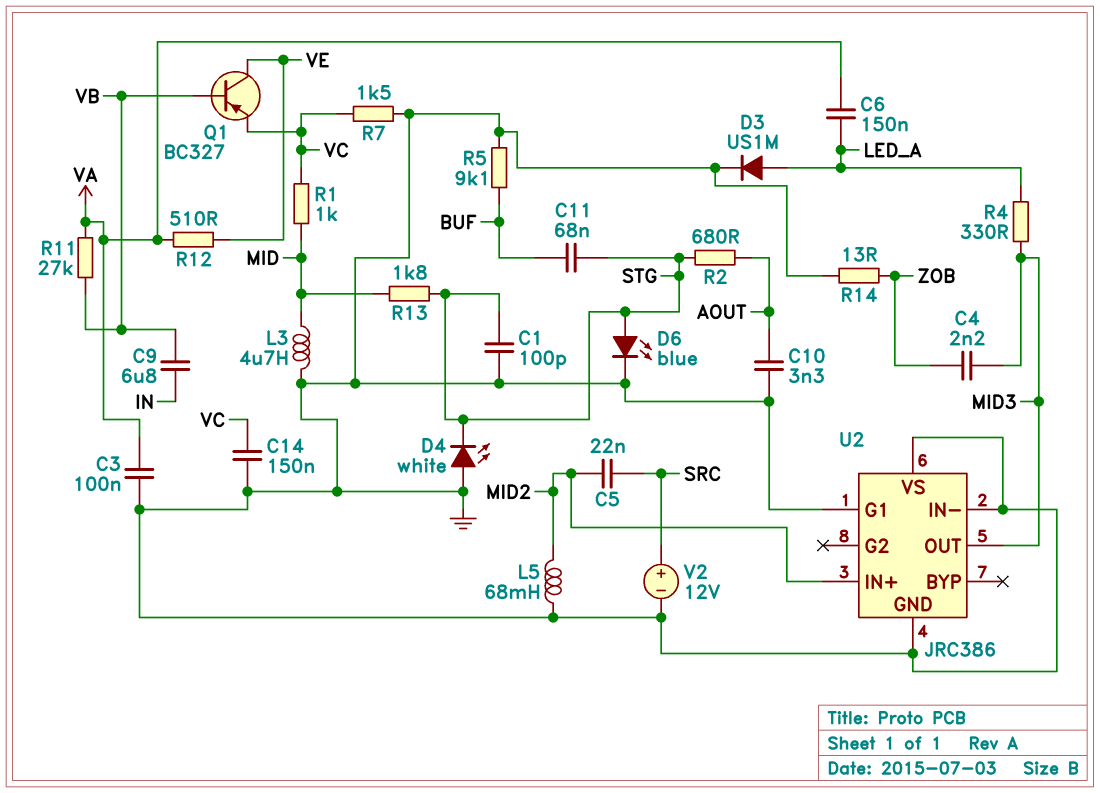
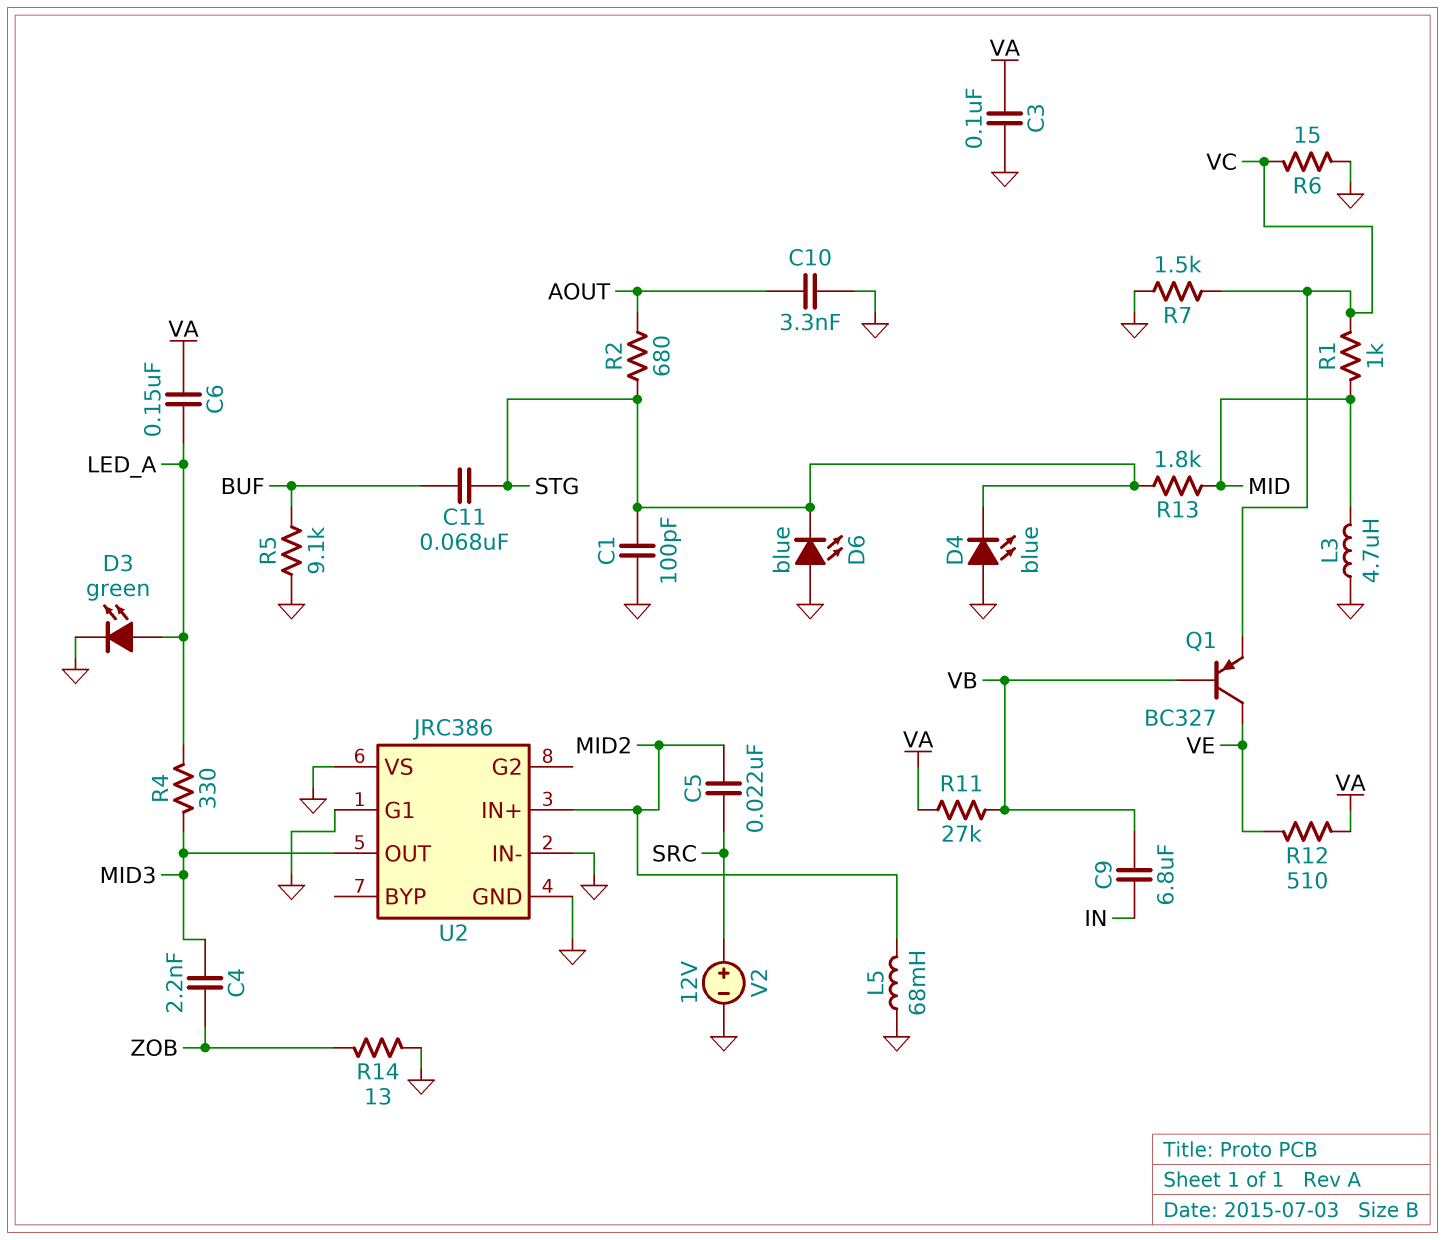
C14: 150nF (GND, VC) -> none
D3: diode US1M (A LED_A, K GND) -> LED green (A LED_A, K GND)
D4: LED white (A GND, K STG) -> LED blue (A GND, K STG)
D6: LED blue (A STG, K GND) -> LED blue (A GND, K STG)
R6: none -> 15 (GND, VC)

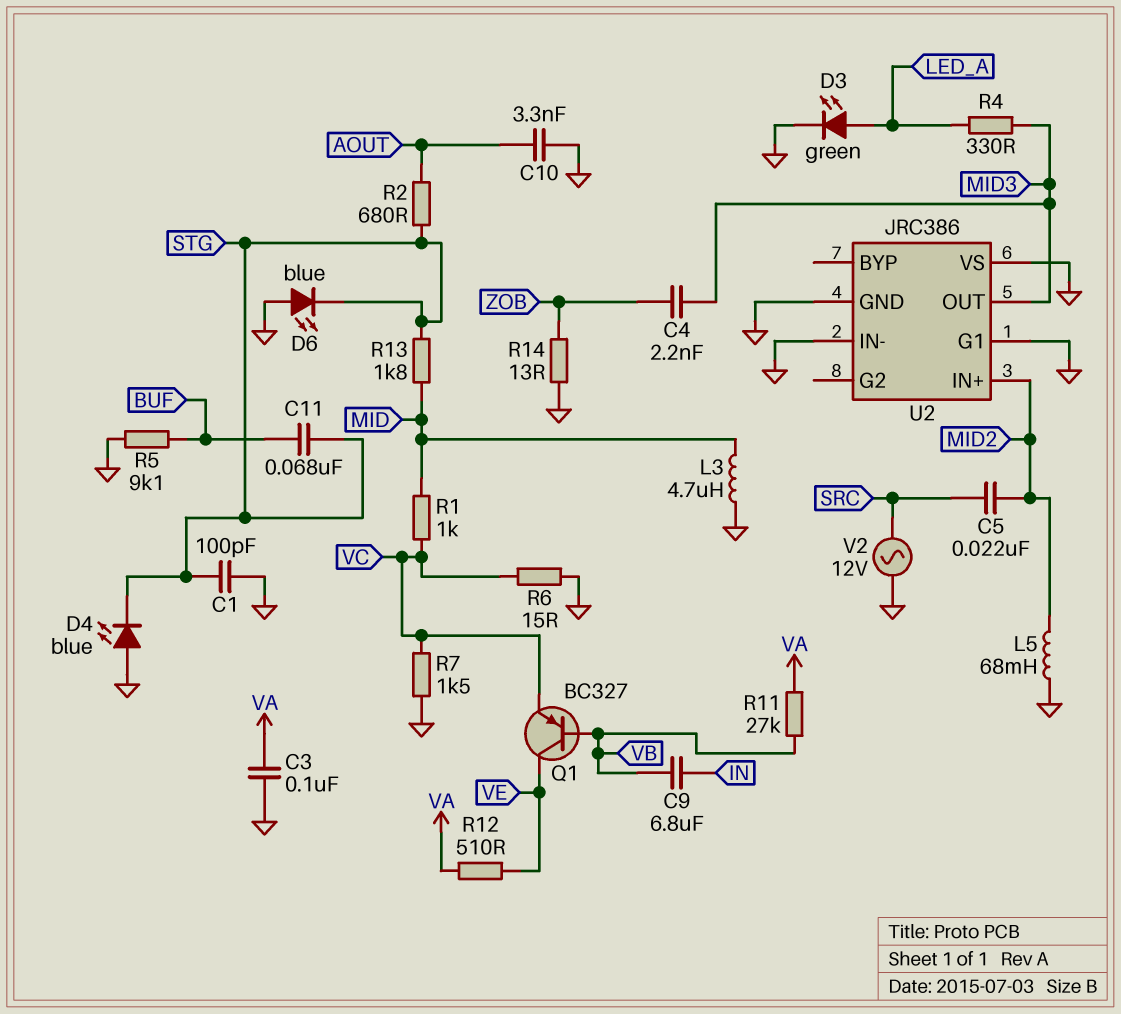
C6: 150nF (LED_A, VA) -> none
V2: 12V (plus SRC, minus GND) -> AC 12V (GND, SRC)

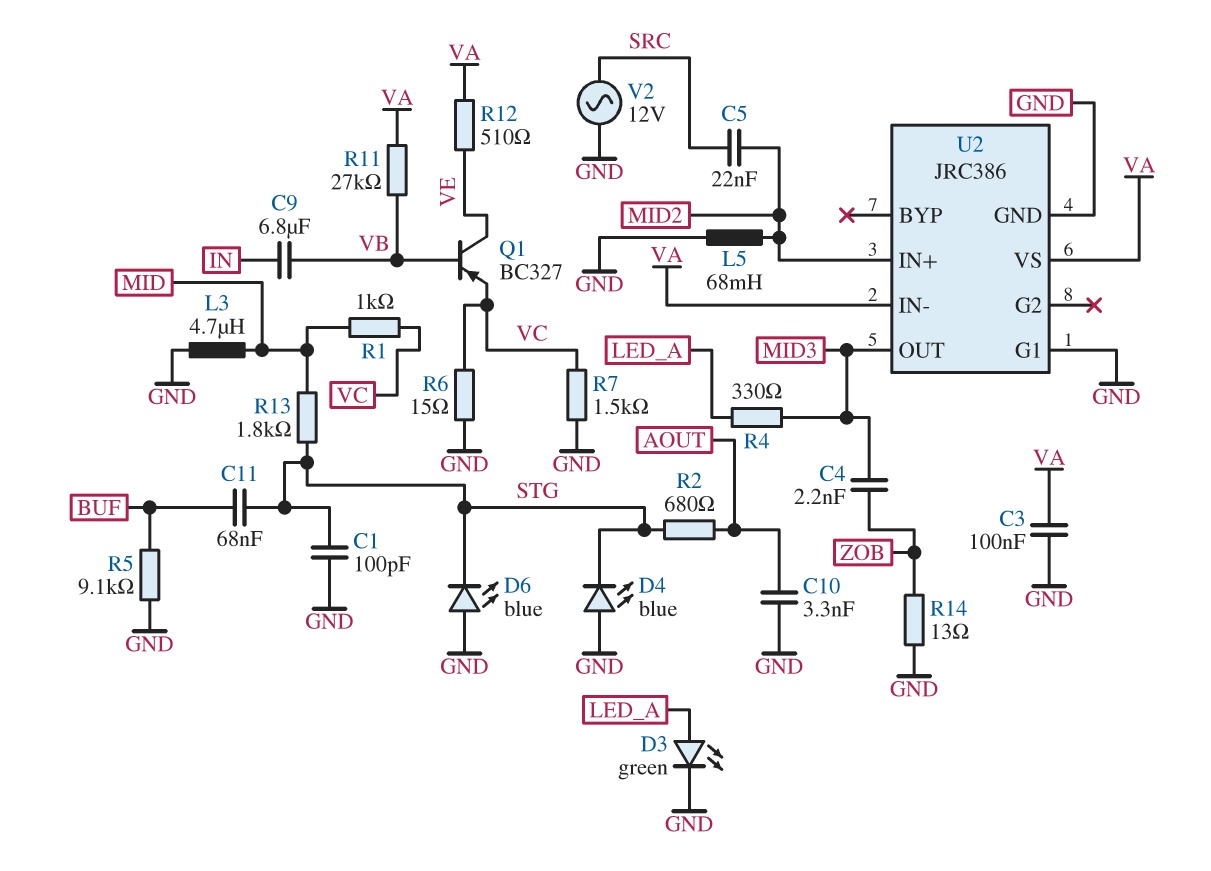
U2 pin IN-: GND -> VA
U2 pin VS: GND -> VA

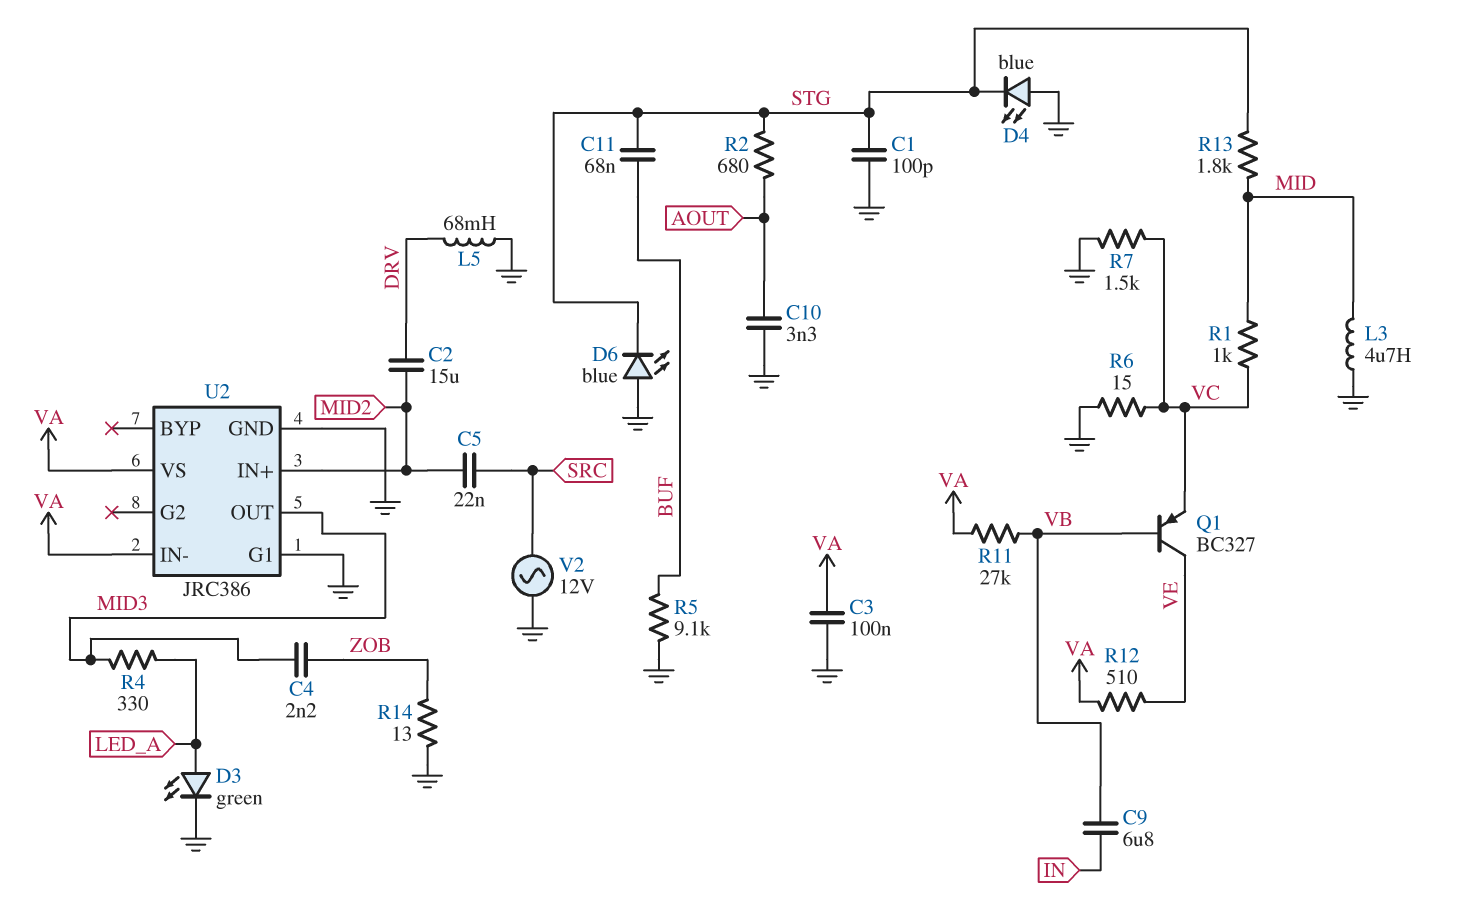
C2: none -> 15uF (DRV, MID2)
L5: 68mH (GND, MID2) -> 68mH (DRV, GND)

